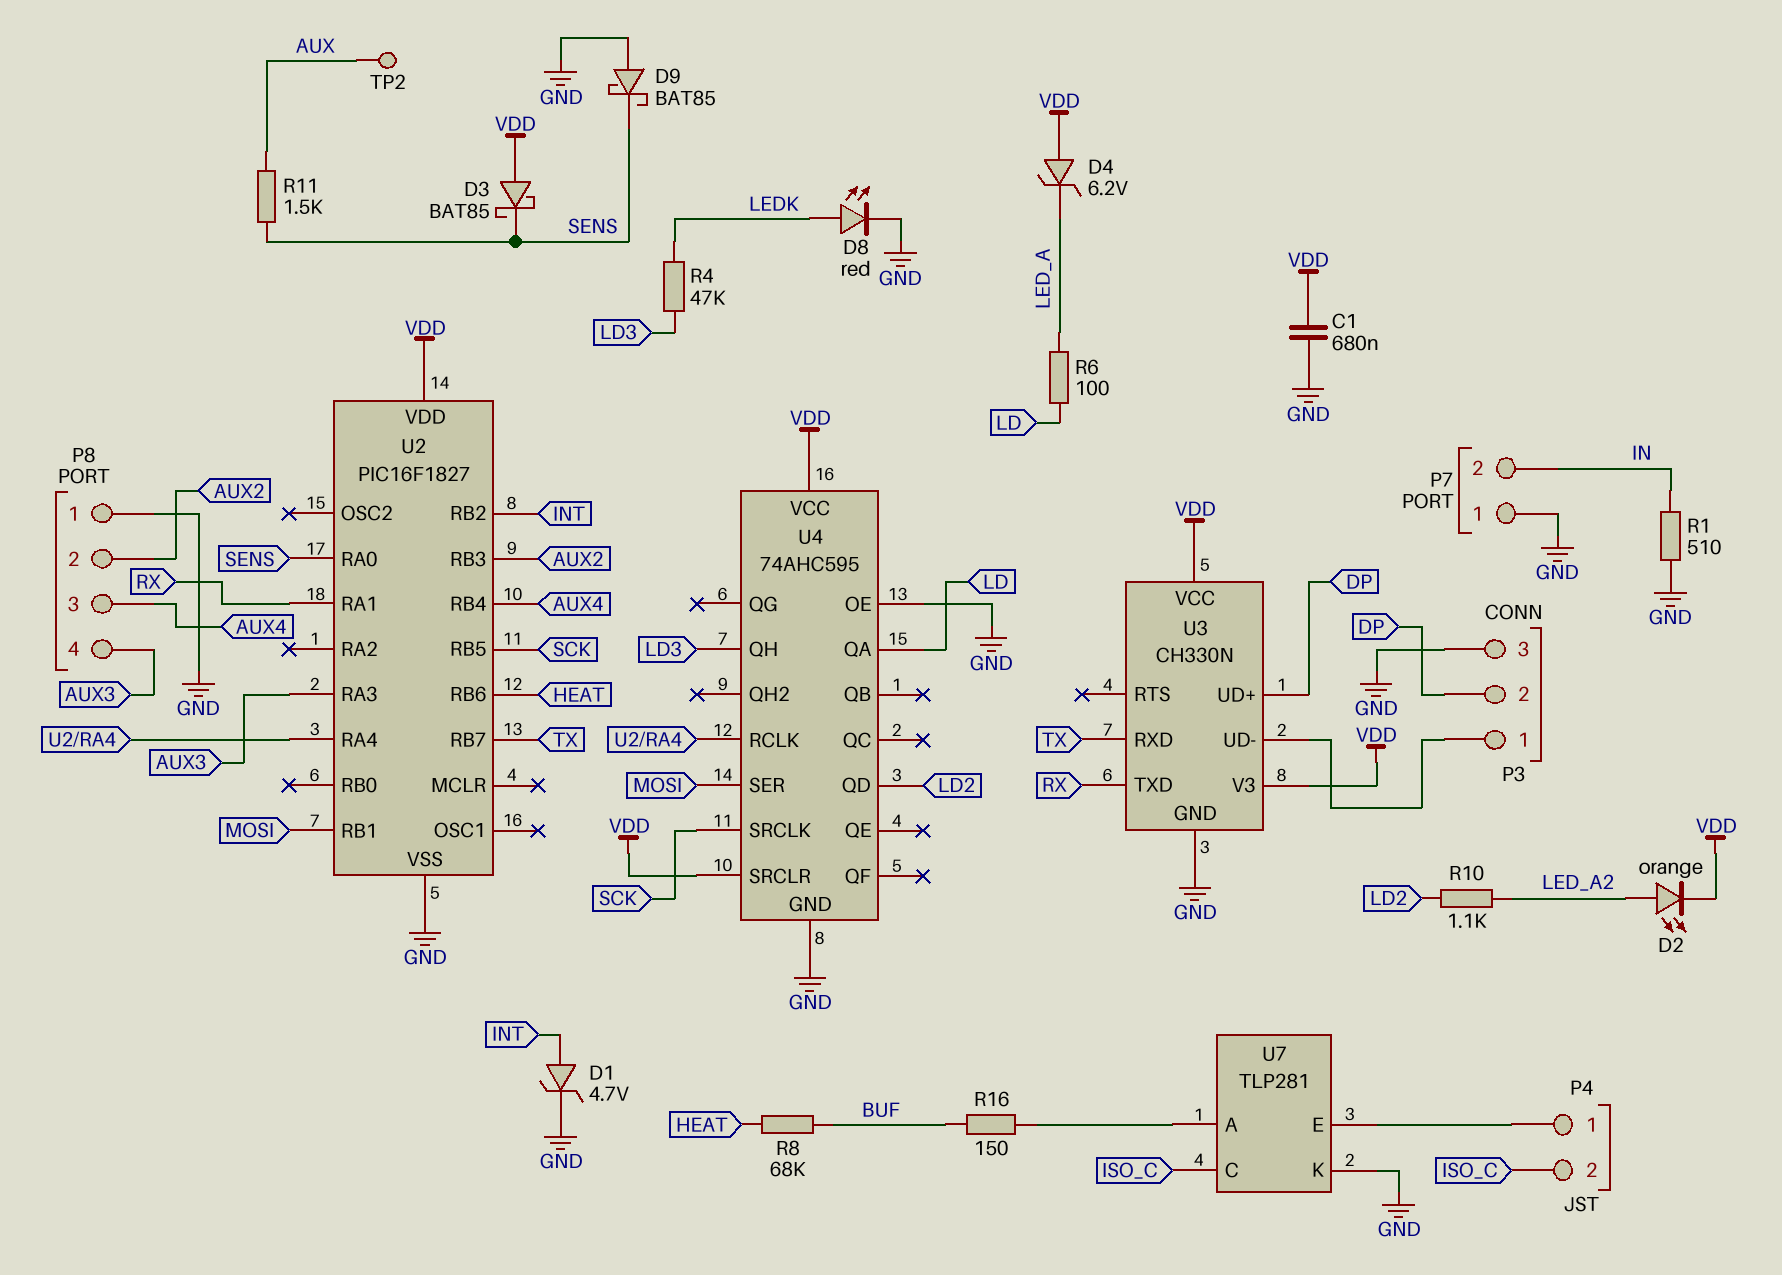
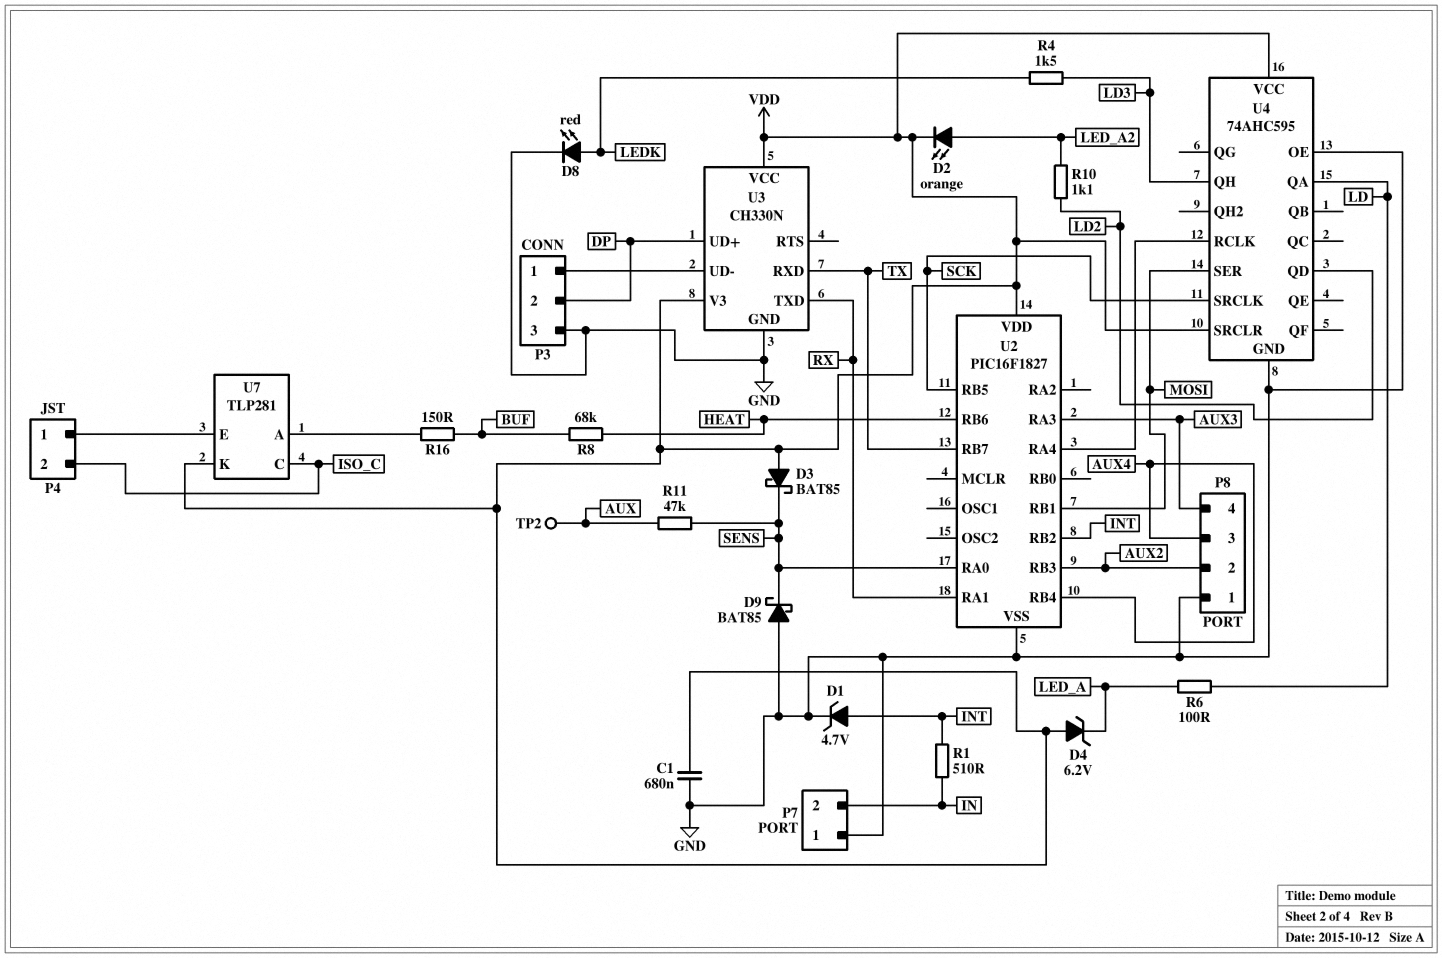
R1: 510 (GND, IN) -> 510 (IN, INT)
R4: 47k (LD3, LEDK) -> 1.5k (LD3, LEDK)
R11: 1.5k (AUX, SENS) -> 47k (AUX, SENS)
U7 pin K: GND -> VDD

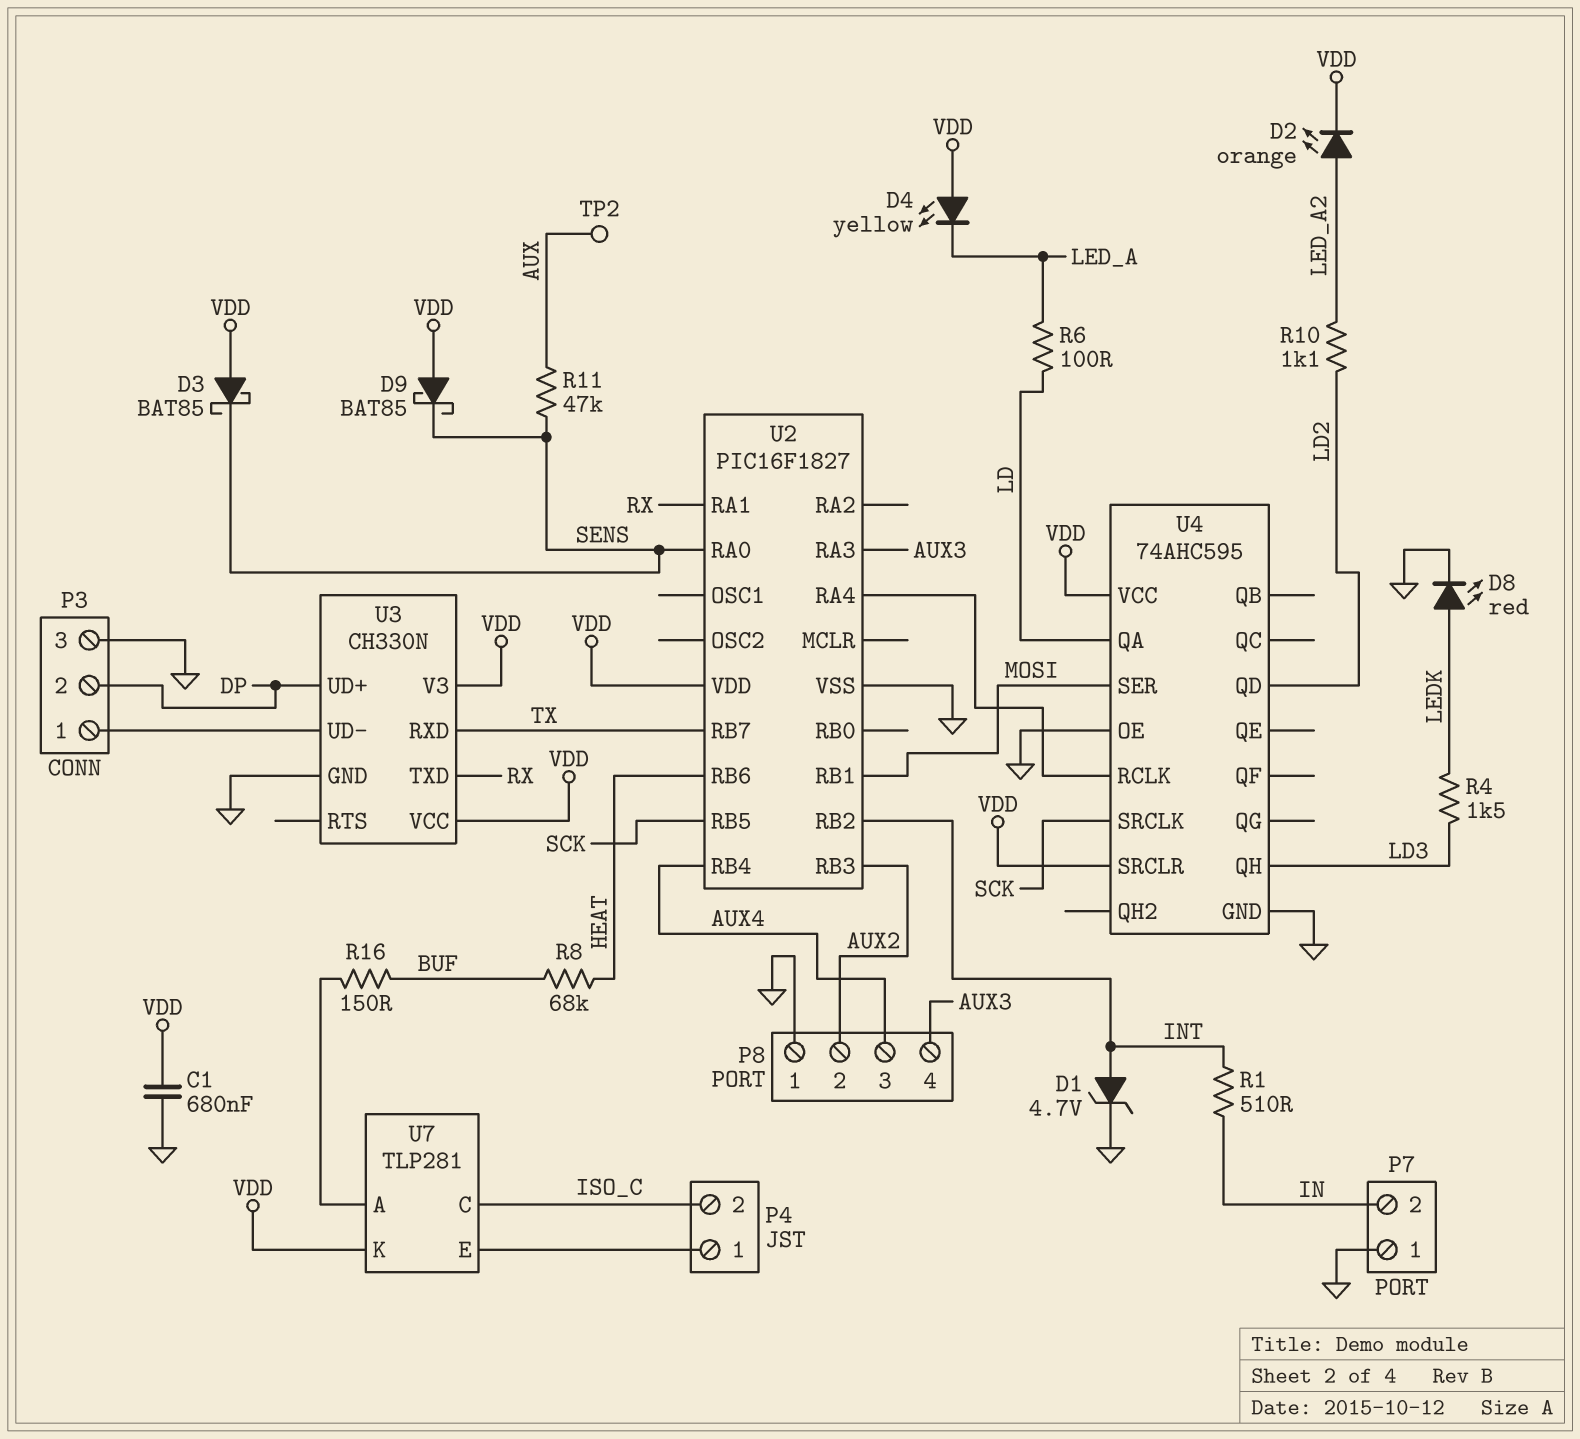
D4: zener 6.2V (A VDD, K LED_A) -> LED yellow (A VDD, K LED_A)
D9: schottky BAT85 (A GND, K SENS) -> schottky BAT85 (A VDD, K SENS)

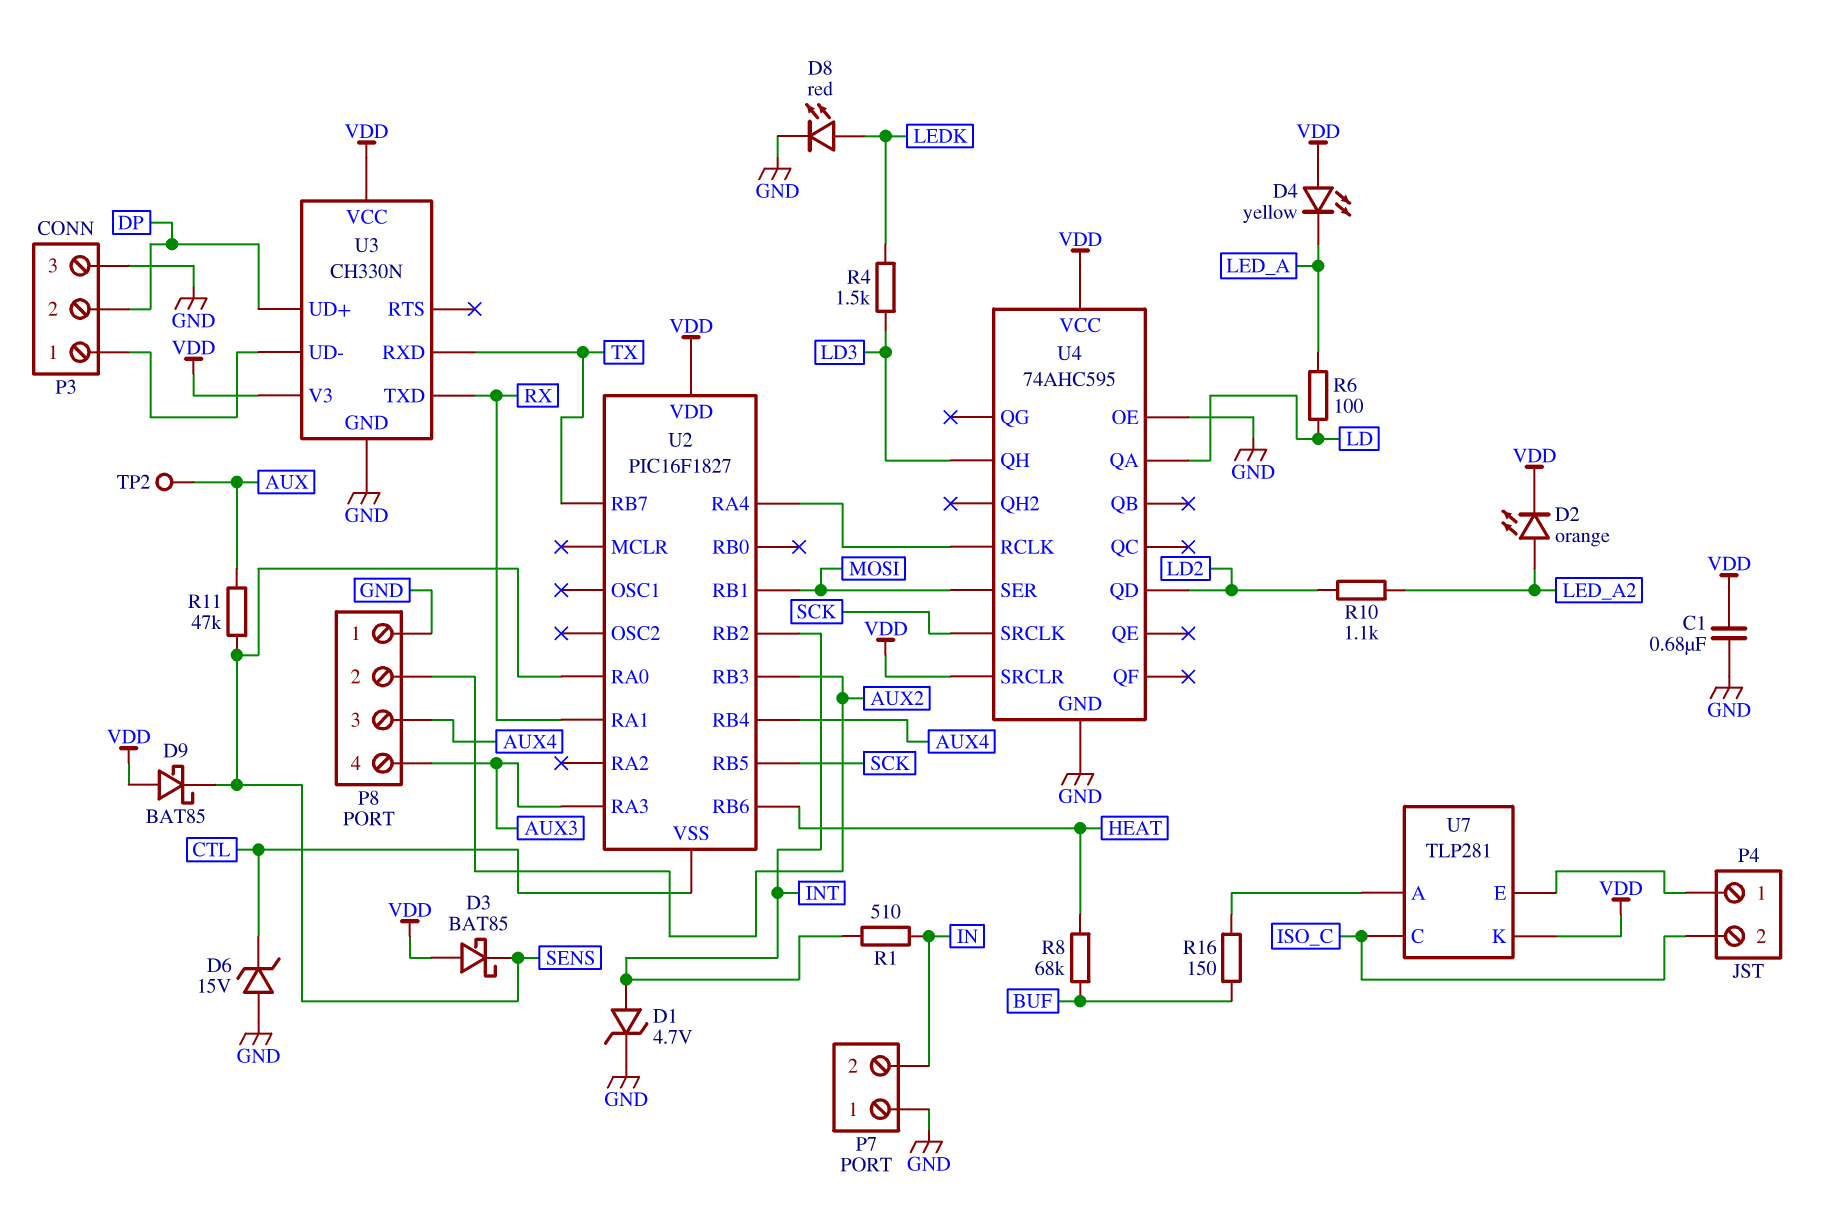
D6: none -> zener 15V (A GND, K CTL)
U2 pin VSS: GND -> CTL

